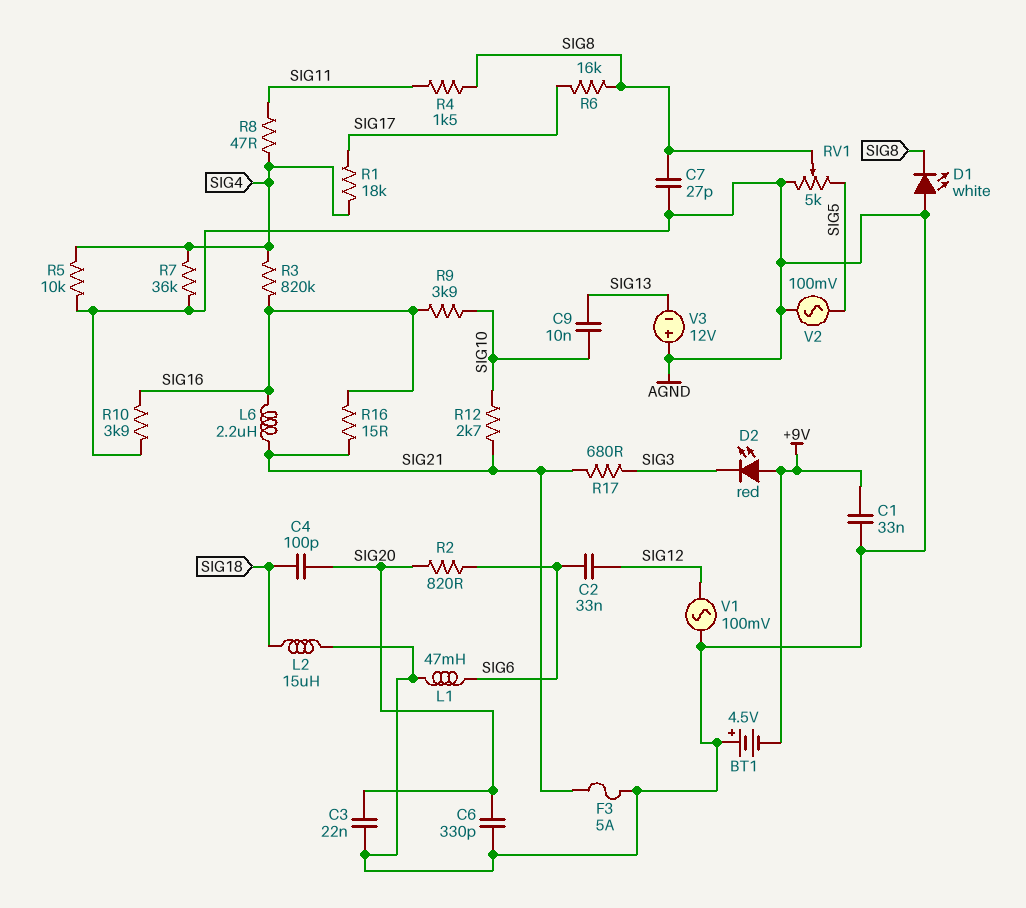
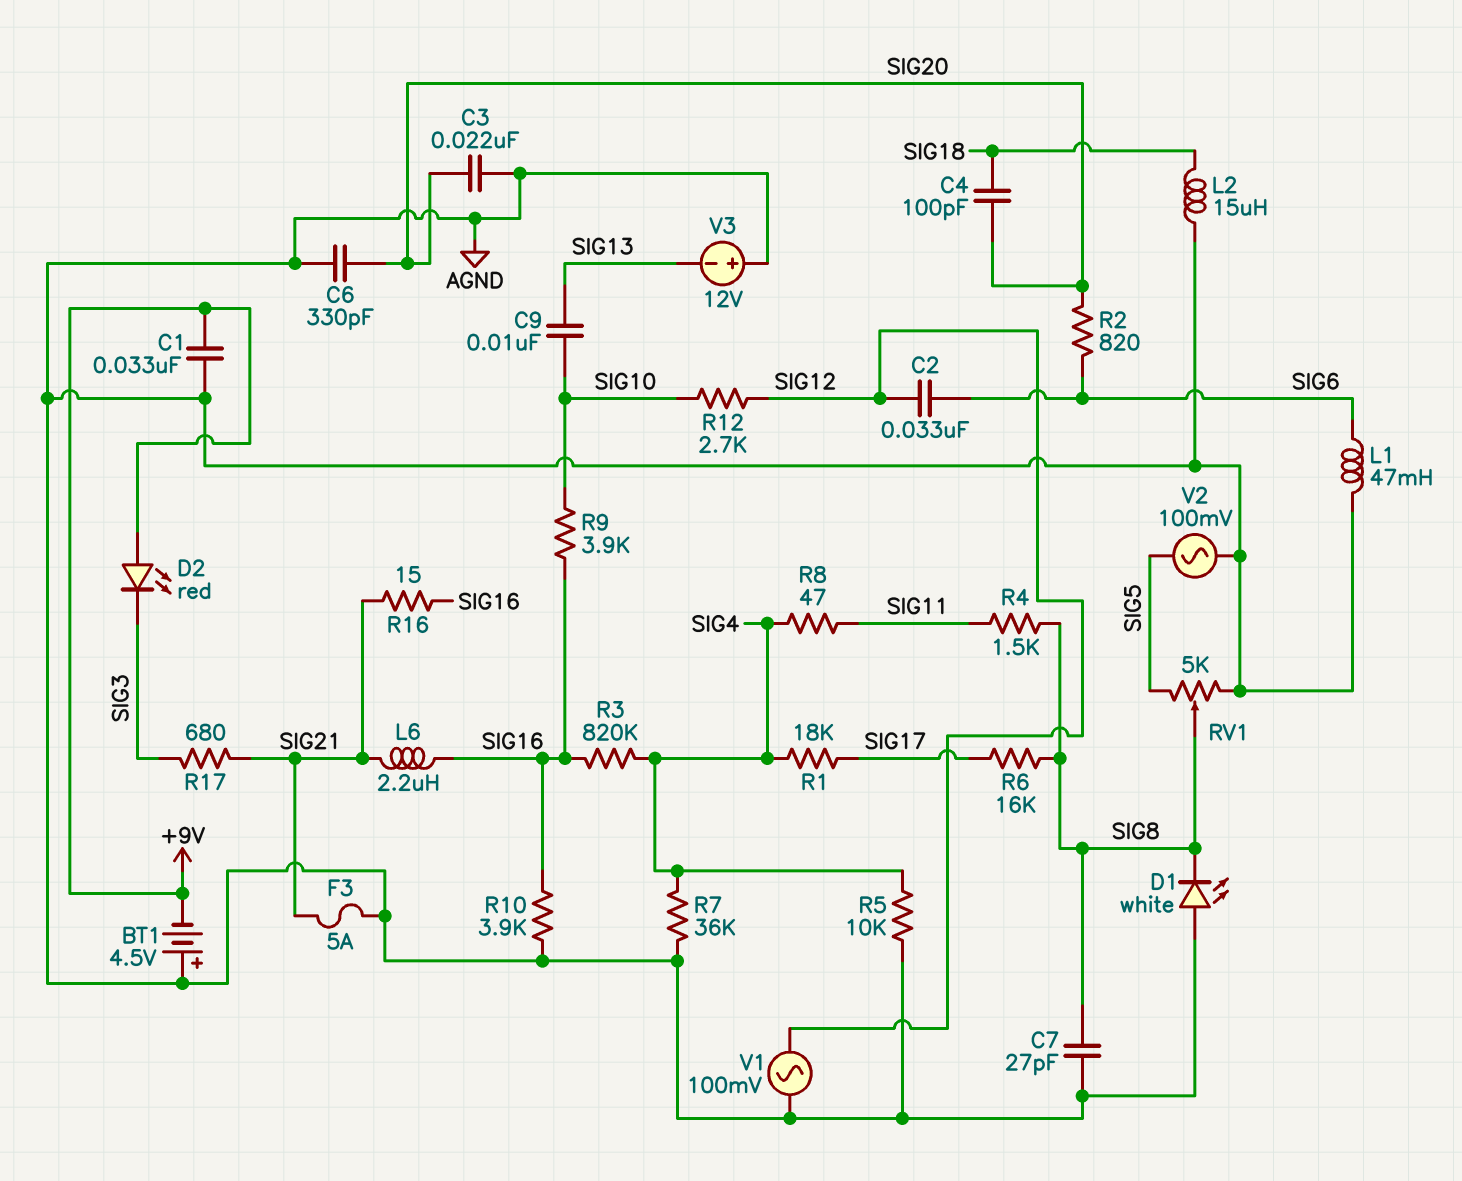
R12: 2.7k (SIG10, SIG21) -> 2.7k (SIG10, SIG12)

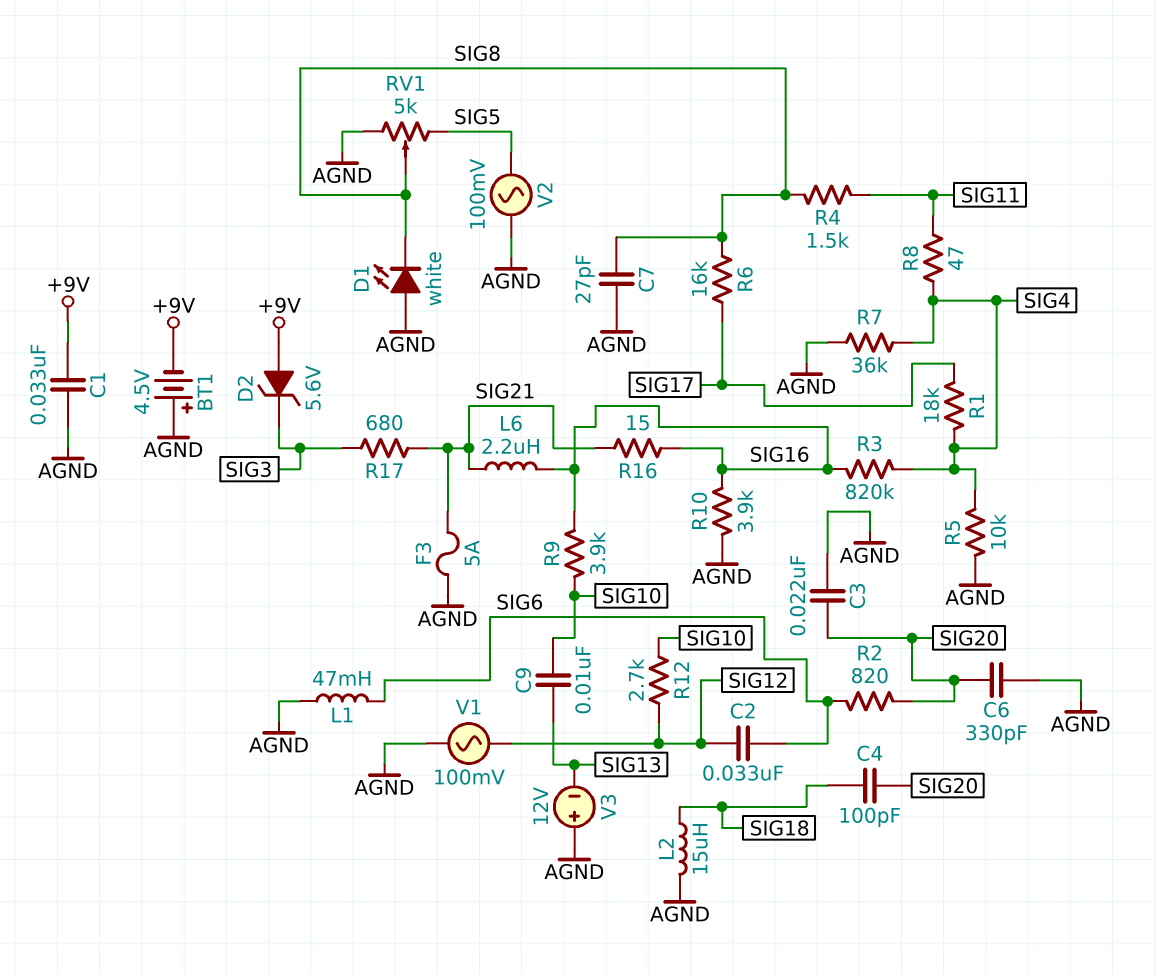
D2: LED red (A +9V, K SIG3) -> zener 5.6V (A +9V, K SIG3)

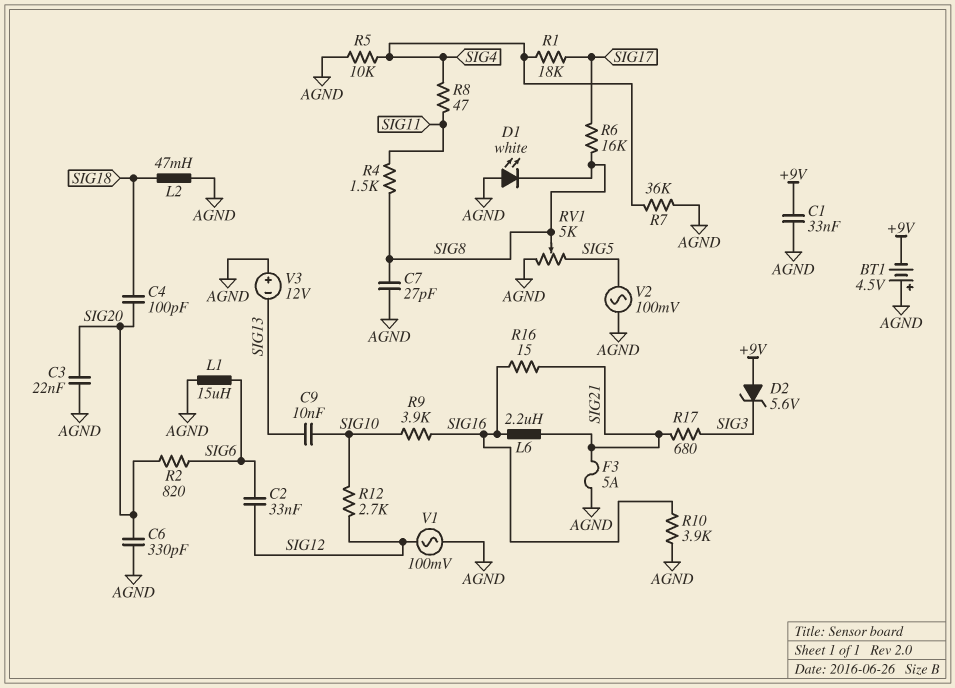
L1: 47mH (AGND, SIG6) -> 15uH (AGND, SIG6)
L2: 15uH (AGND, SIG18) -> 47mH (AGND, SIG18)
R3: 820k (SIG4, SIG16) -> none

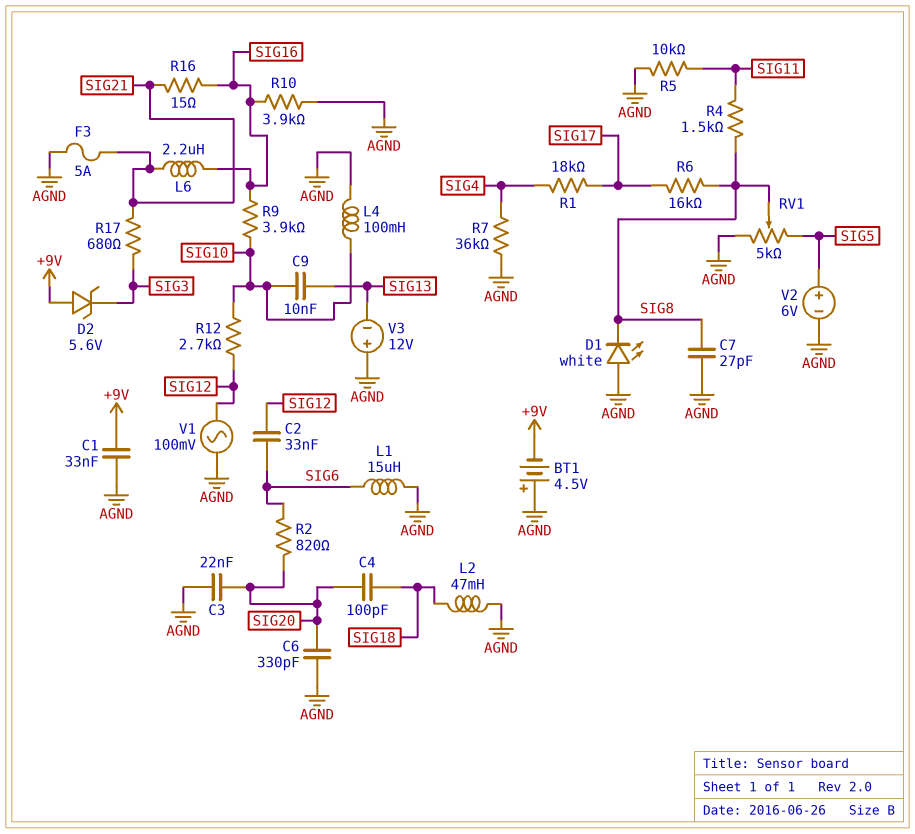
L4: none -> 100mH (AGND, SIG10)
R5: 10k (AGND, SIG4) -> 10k (AGND, SIG11)
R8: 47 (SIG4, SIG11) -> none
V2: AC 100mV (AGND, SIG5) -> 6V (plus SIG5, minus AGND)

